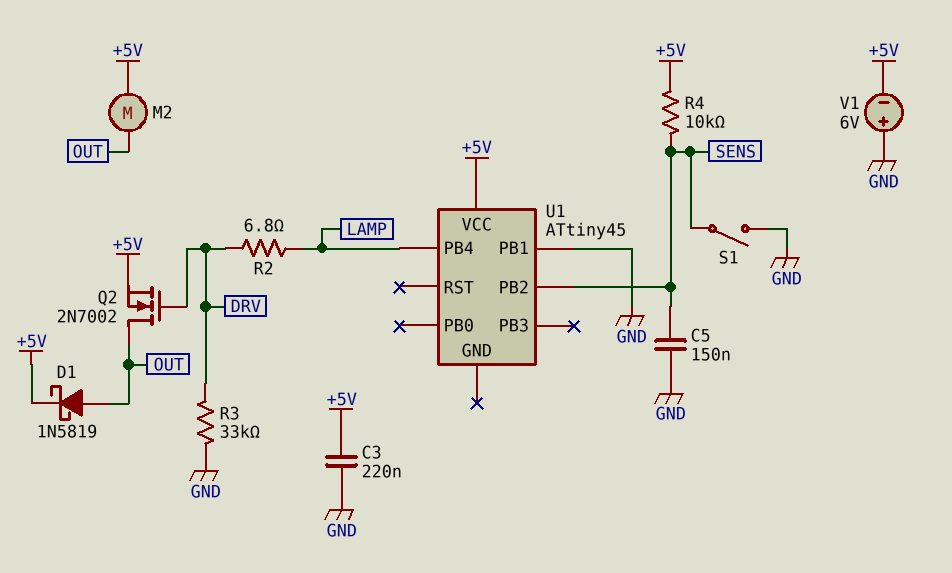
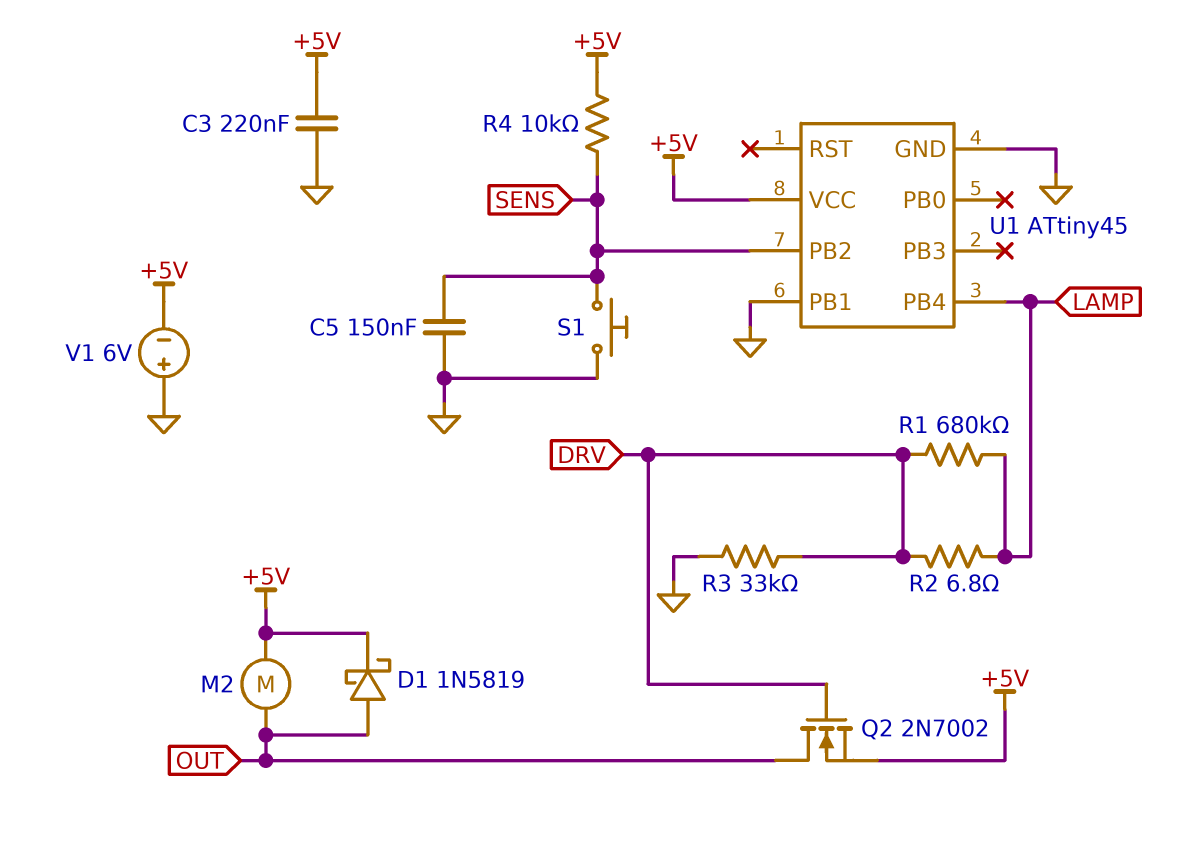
R1: none -> 680k (DRV, LAMP)
S1: switch (GND, SENS) -> button (GND, SENS)
U1 pin GND: none -> GND

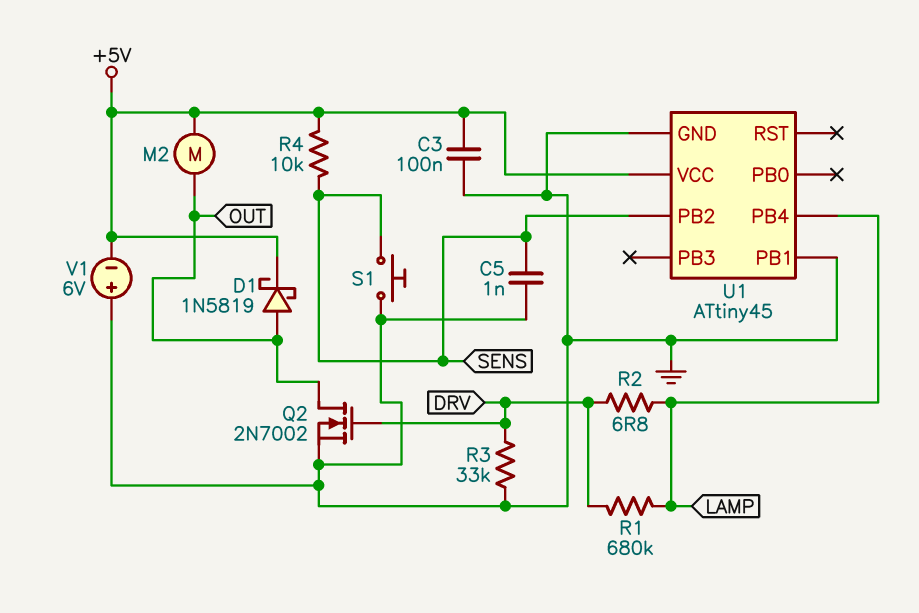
C3: 220nF (+5V, GND) -> 100nF (+5V, GND)
C5: 150nF (GND, SENS) -> 1nF (GND, SENS)
Q2: NMOS 2N7002 (G DRV, D OUT, S +5V) -> NMOS 2N7002 (G DRV, D OUT, S GND)

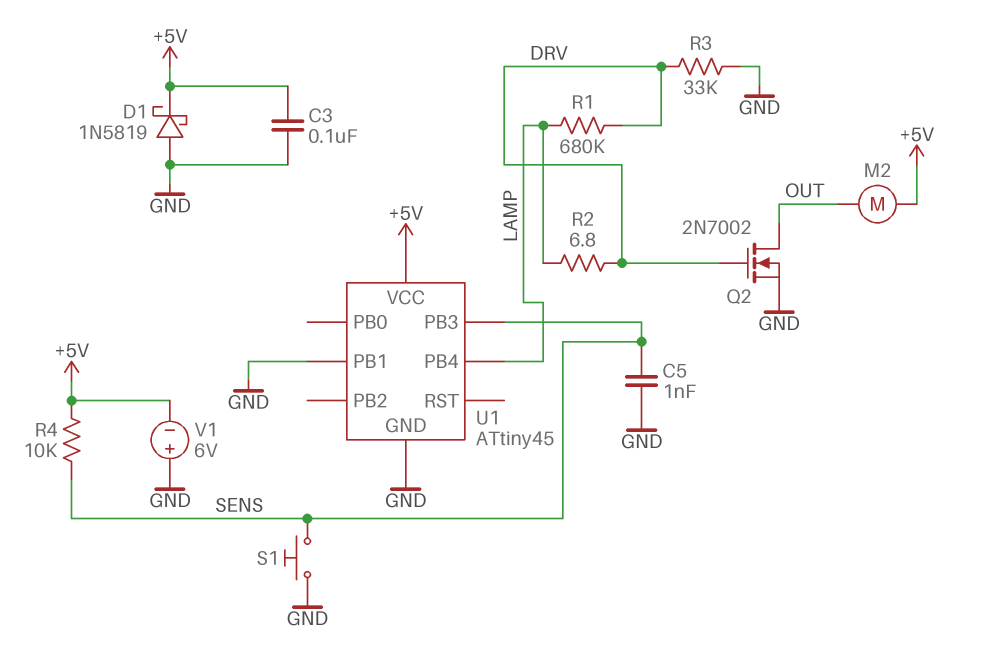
D1: schottky 1N5819 (A OUT, K +5V) -> schottky 1N5819 (A GND, K +5V)
U1 pin PB2: SENS -> none
U1 pin PB3: none -> SENS

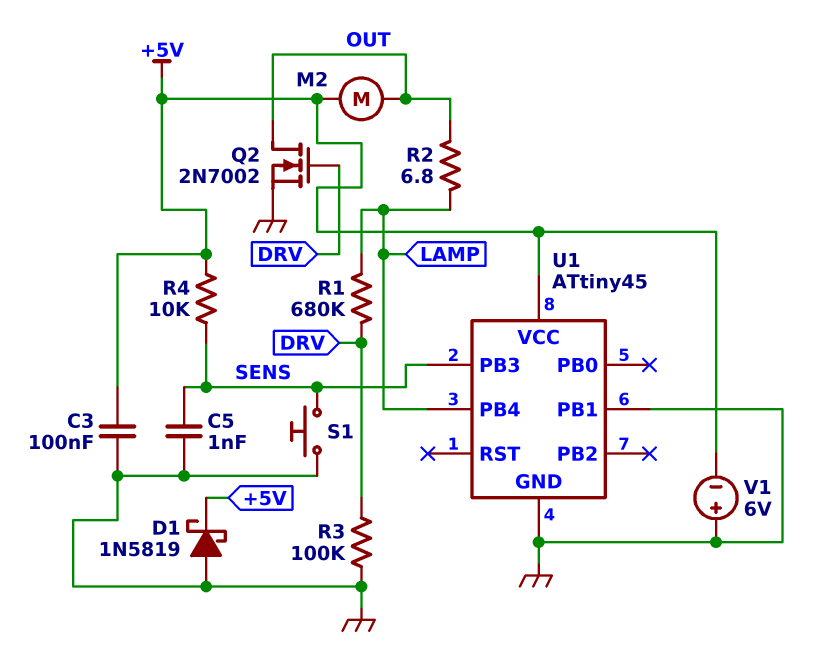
R2: 6.8 (DRV, LAMP) -> 6.8 (LAMP, OUT)
R3: 33k (DRV, GND) -> 100k (DRV, GND)

